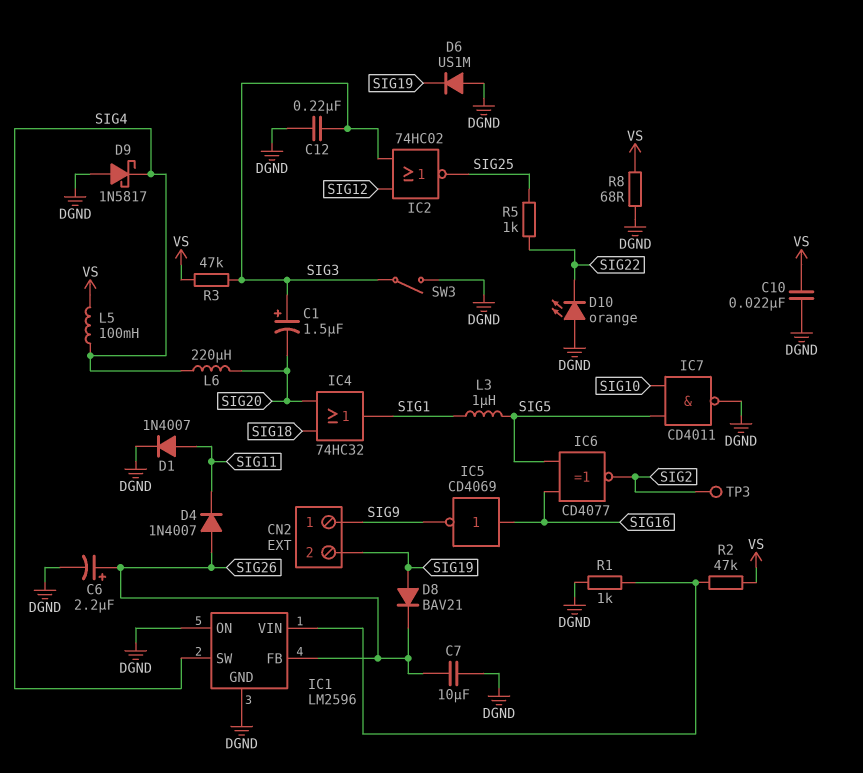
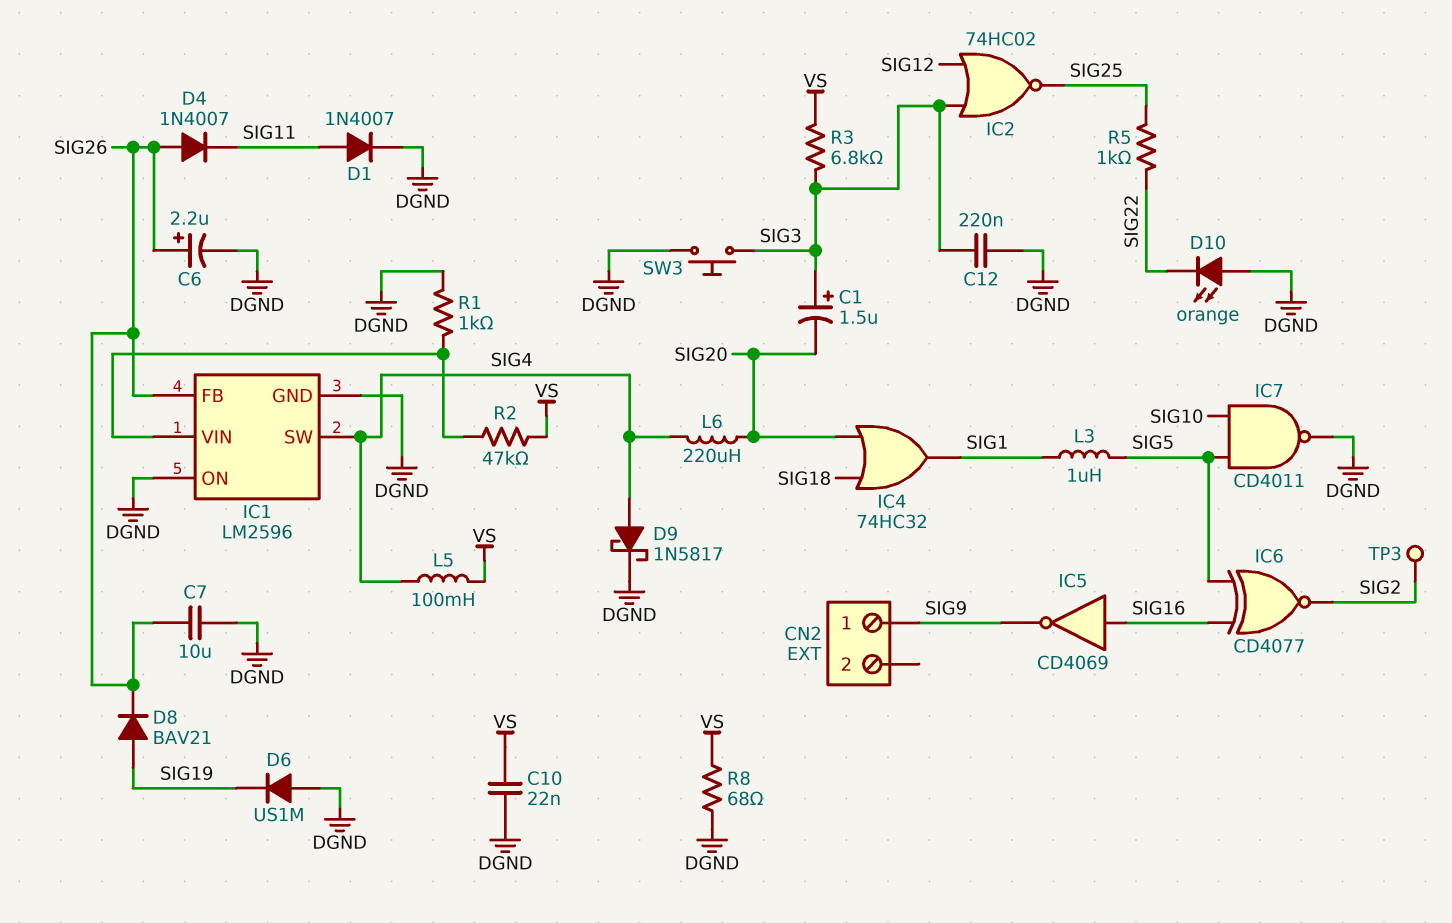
CN2 pin 2: SIG19 -> none
D9: schottky 1N5817 (A DGND, K SIG4) -> schottky 1N5817 (A SIG4, K DGND)
R3: 47k (SIG3, VS) -> 6.8k (SIG3, VS)
SW3: switch (DGND, SIG3) -> button (DGND, SIG3)

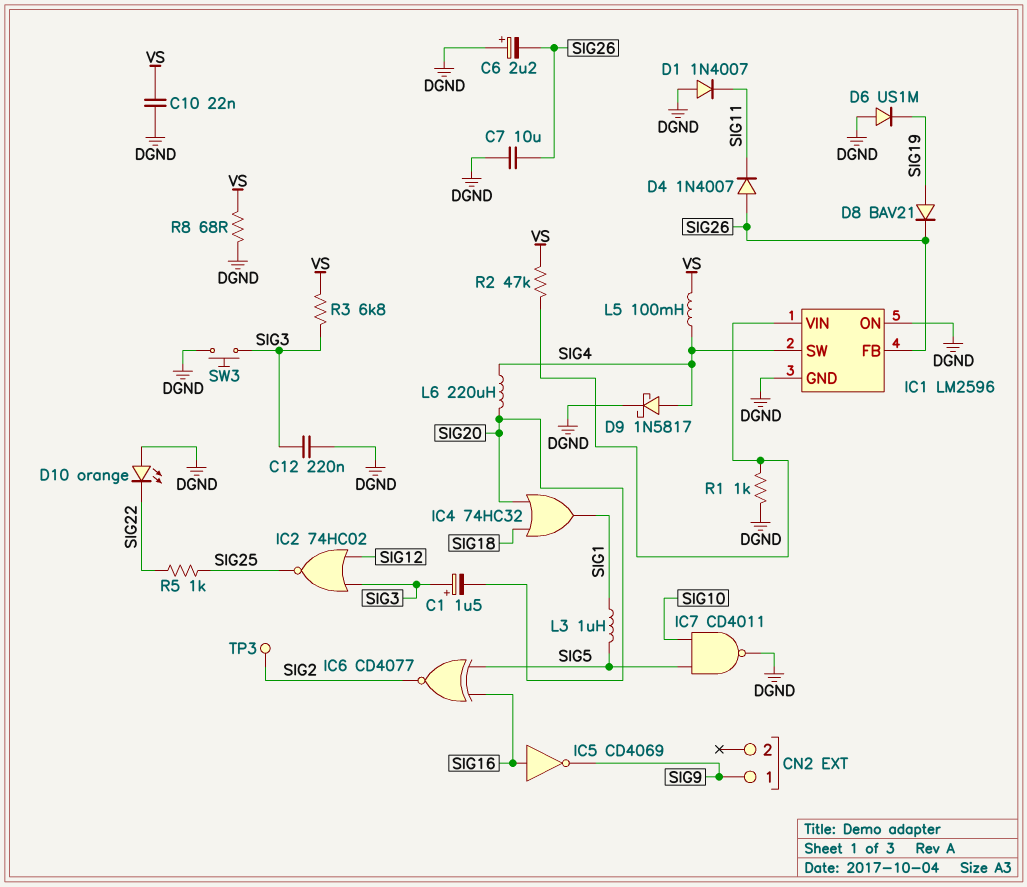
C6: 2.2uF (plus SIG26, minus DGND) -> 2.2uF (plus DGND, minus SIG26)
D1: diode 1N4007 (A SIG11, K DGND) -> diode 1N4007 (A DGND, K SIG11)

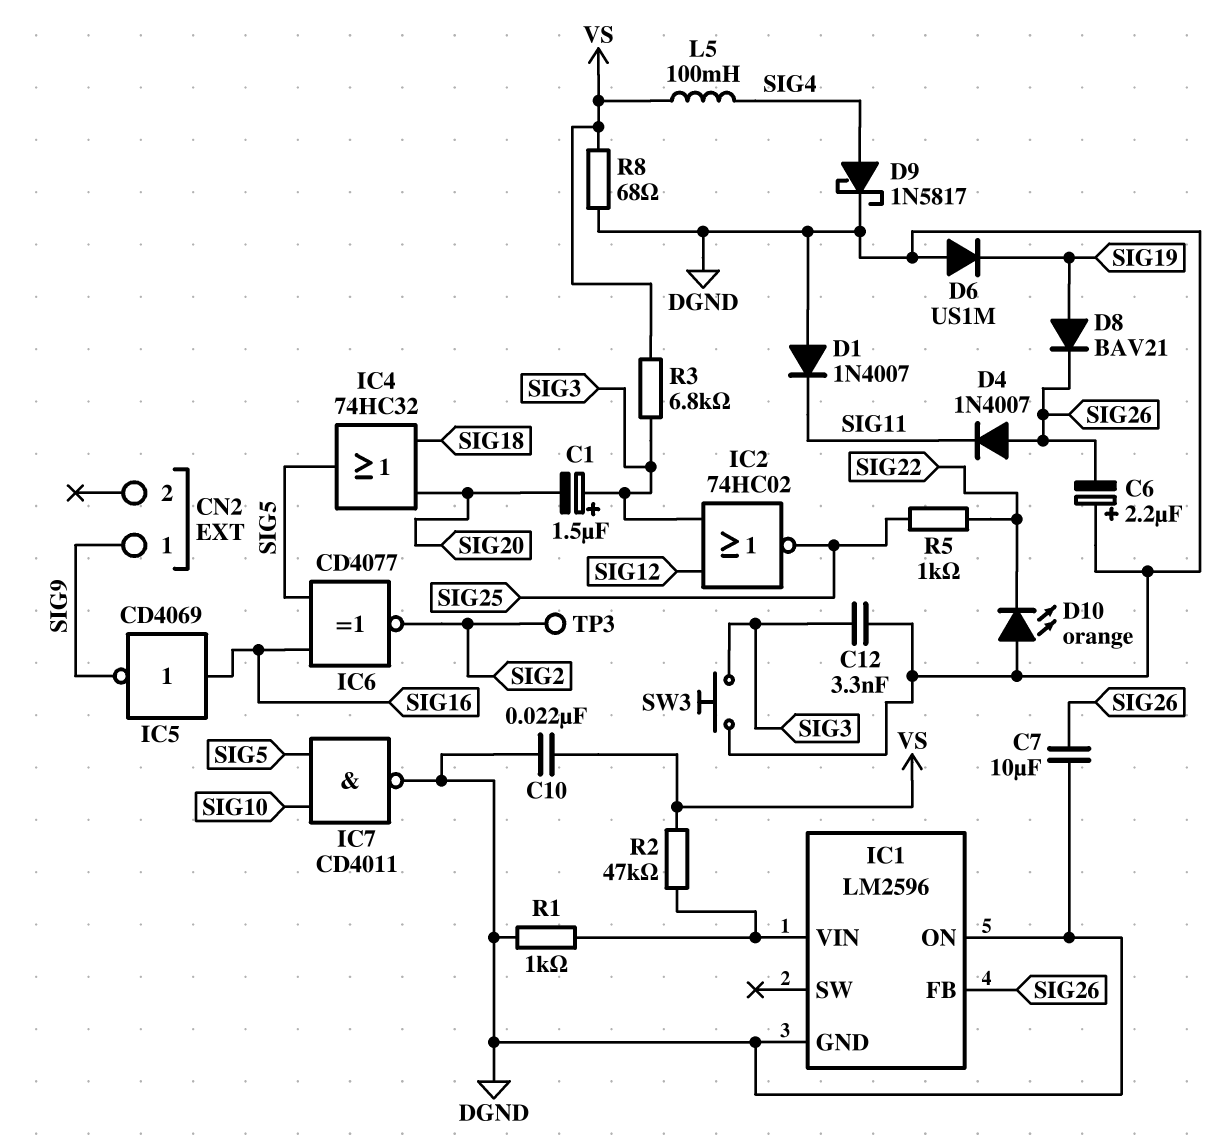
C12: 220nF (DGND, SIG3) -> 3.3nF (DGND, SIG3)
IC1 pin SW: SIG4 -> none
IC4: OR 74HC32 (in SIG18, in SIG20, out SIG1) -> OR 74HC32 (in SIG18, in SIG20, out SIG5)
L3: 1uH (SIG1, SIG5) -> none
L6: 220uH (SIG4, SIG20) -> none

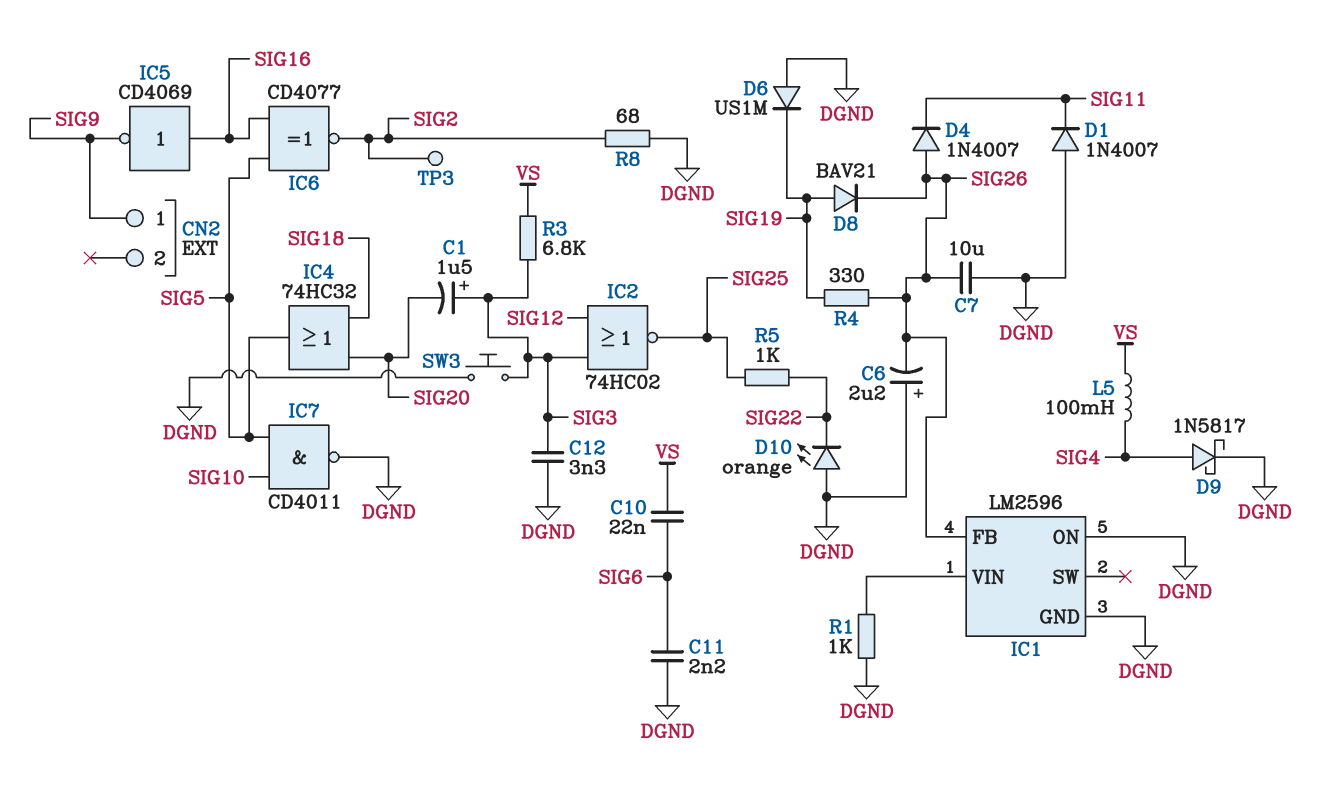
C10: 22nF (DGND, VS) -> 22nF (SIG6, VS)
C11: none -> 2.2nF (DGND, SIG6)
R2: 47k (IC1/VIN, VS) -> none
R4: none -> 330 (SIG19, SIG26)
R8: 68 (DGND, VS) -> 68 (DGND, SIG2)

